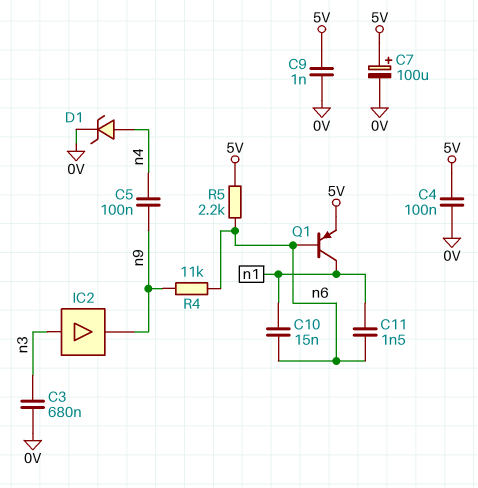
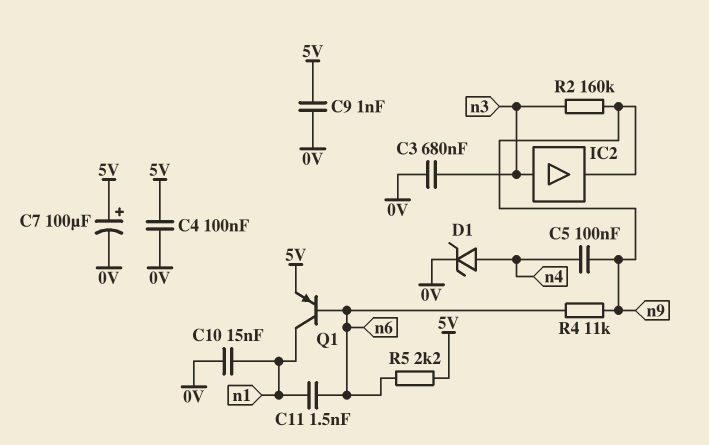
C10: 15nF (n1, n6) -> 15nF (0V, n1)
R2: none -> 160k (n3, n9)

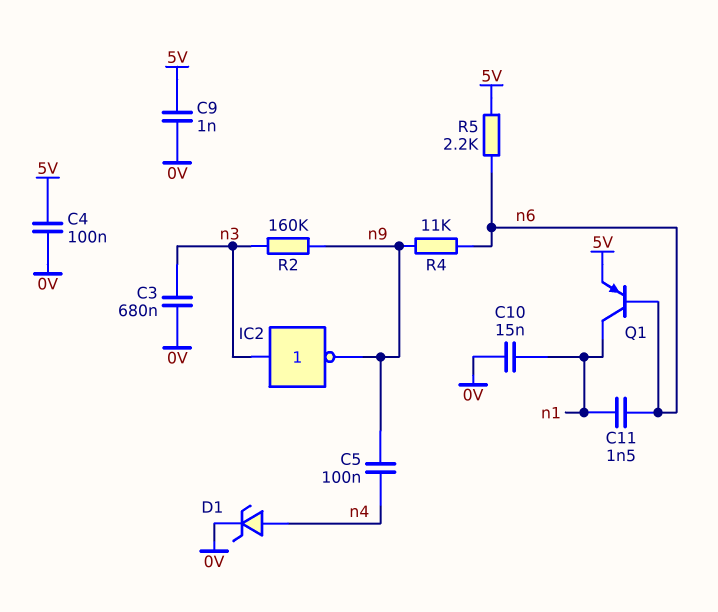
C7: 100uF (plus 5V, minus 0V) -> none
IC2: buffer (in n3, out n9) -> NOT (in n3, out n9)

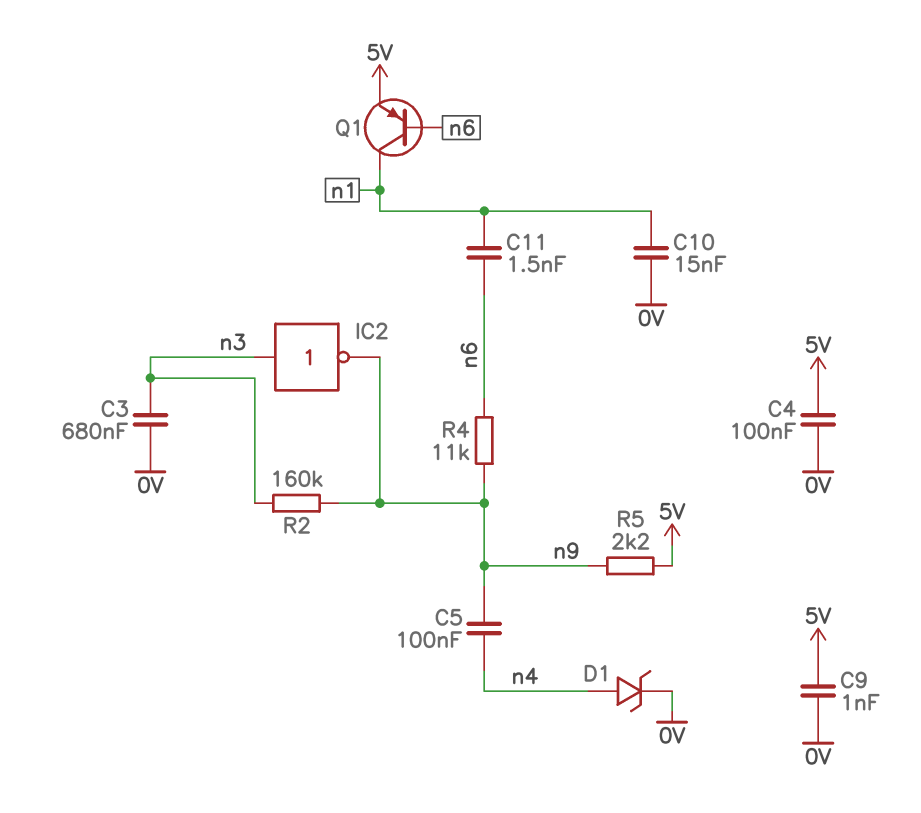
R5: 2.2k (5V, n6) -> 2.2k (5V, n9)

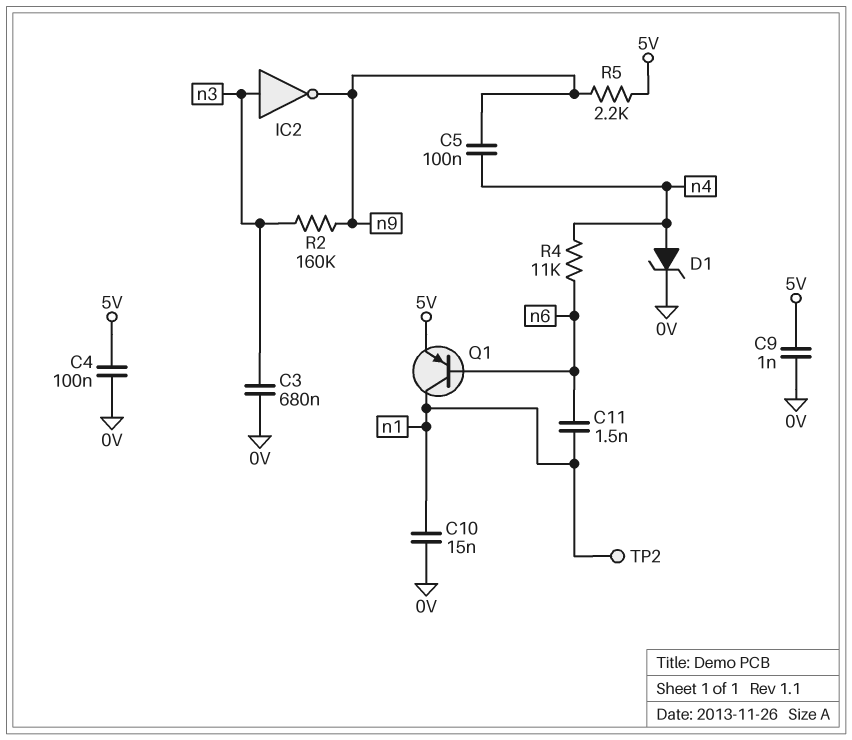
R4: 11k (n6, n9) -> 11k (n4, n6)
TP2: none -> test point (n1)

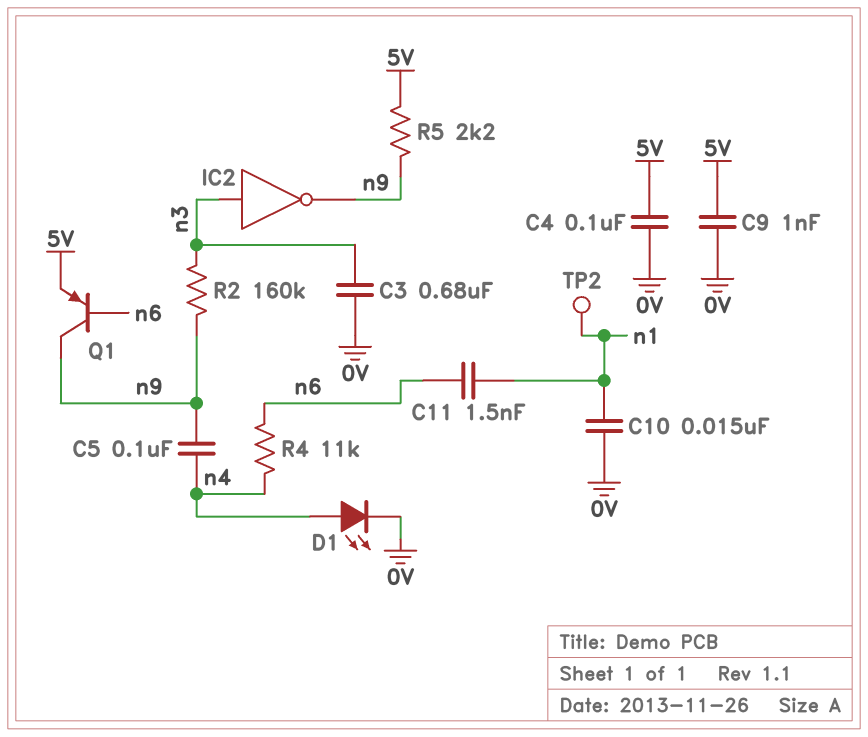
D1: zener (A n4, K 0V) -> LED (A n4, K 0V)
Q1: PNP (B n6, C n1, E 5V) -> PNP (B n6, C n9, E 5V)

